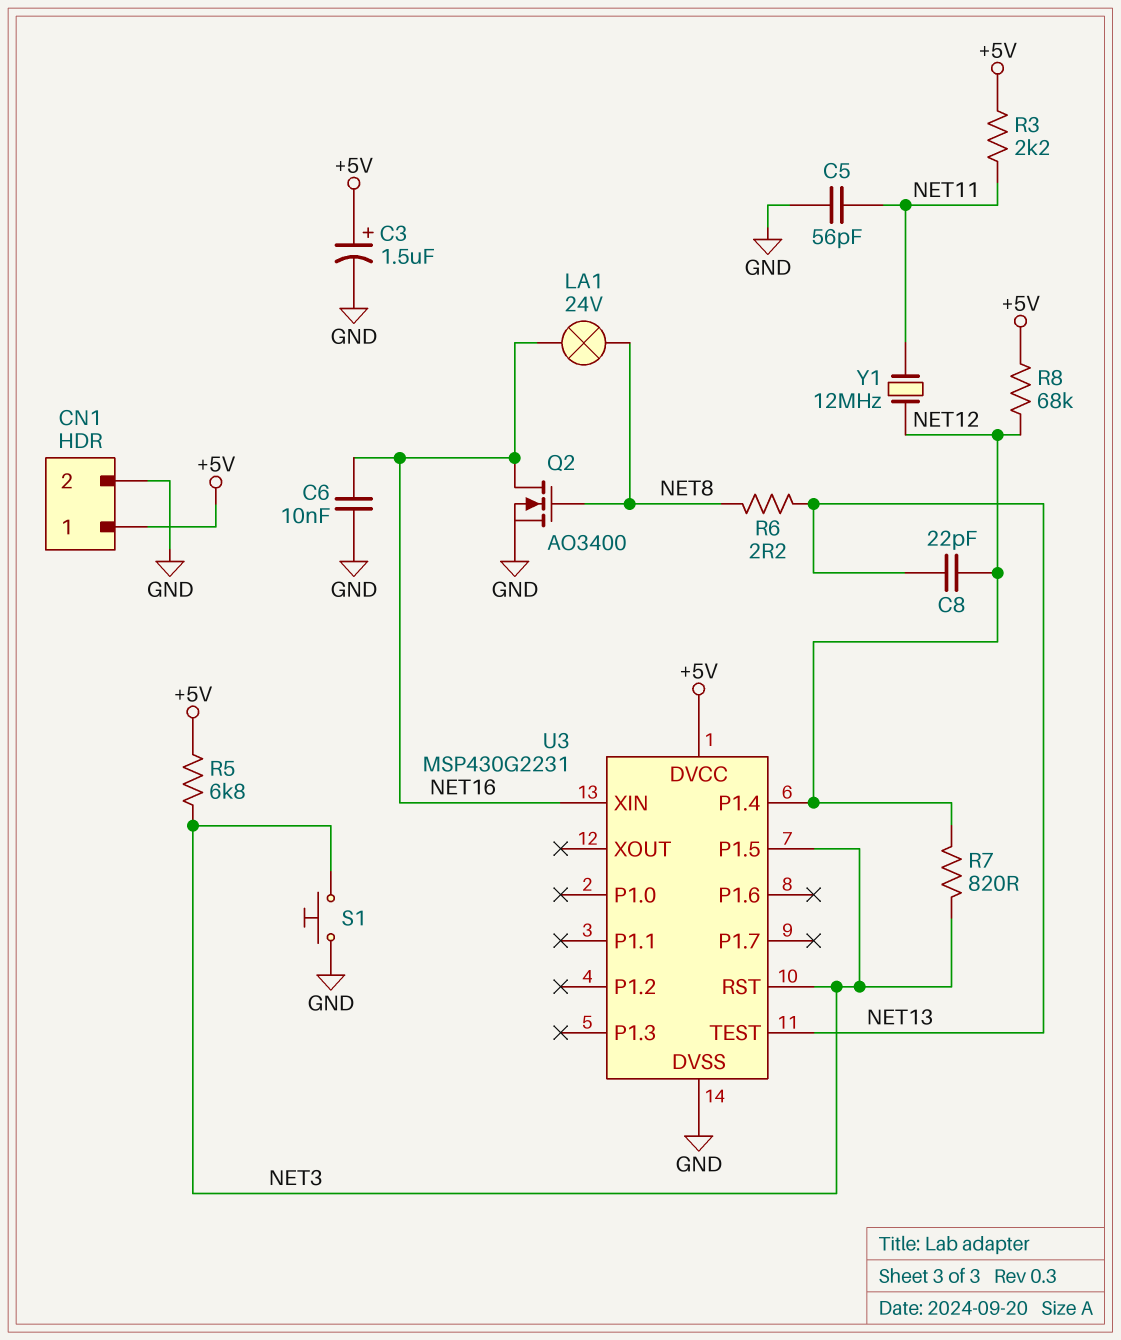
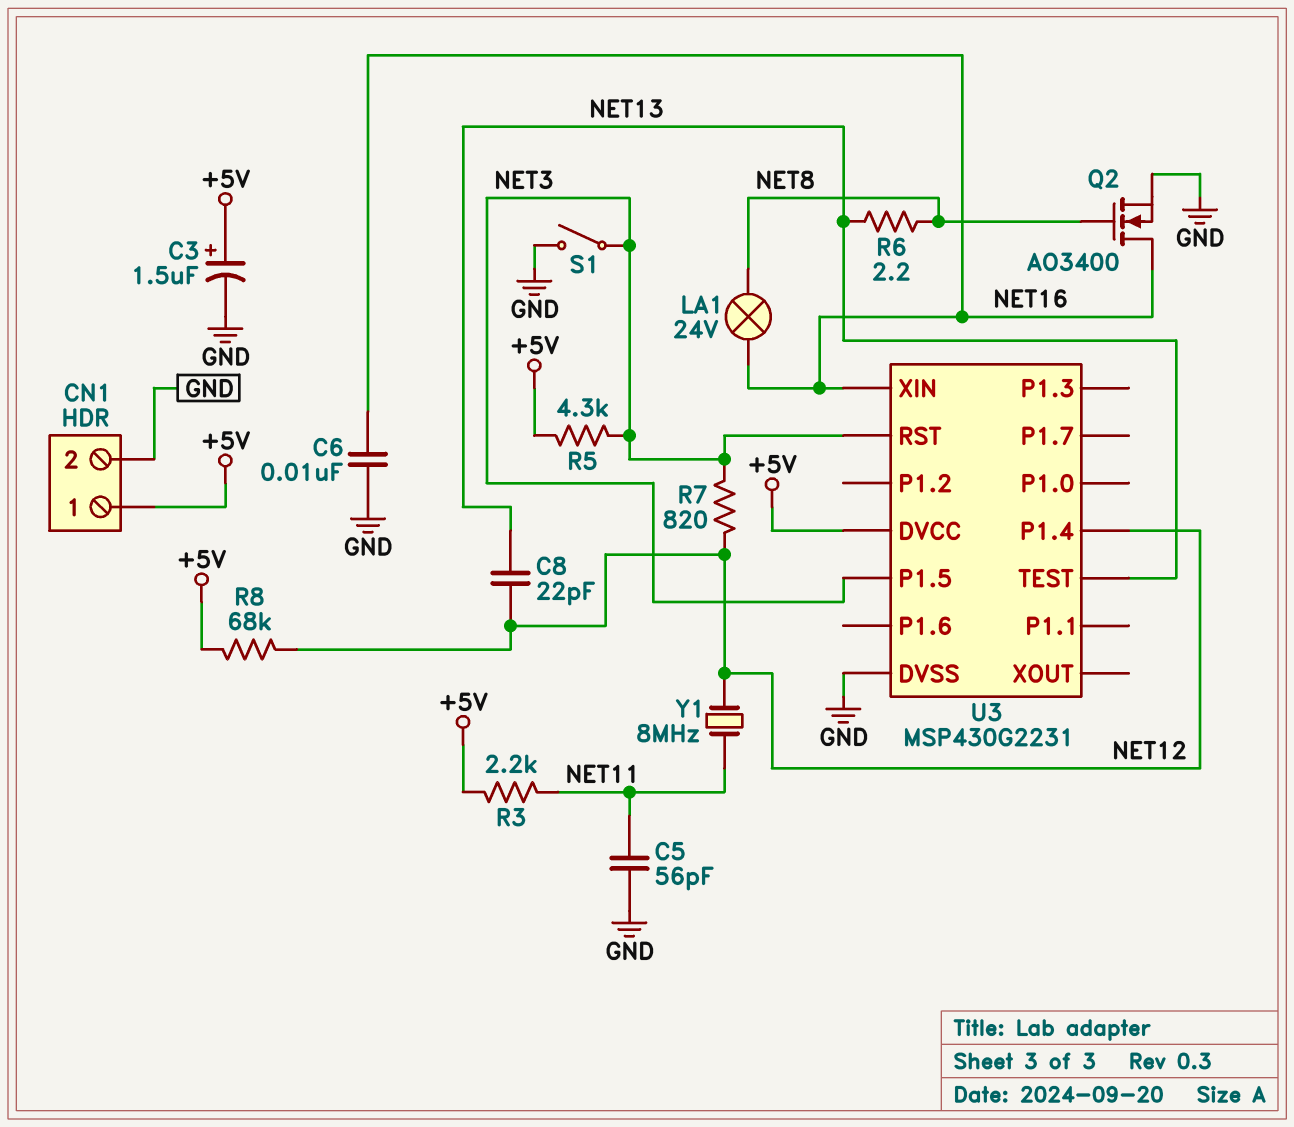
R5: 6.8k (+5V, NET3) -> 4.3k (+5V, NET3)
S1: button (GND, NET3) -> switch (GND, NET3)
Y1: 12MHz (NET11, NET12) -> 8MHz (NET11, NET12)

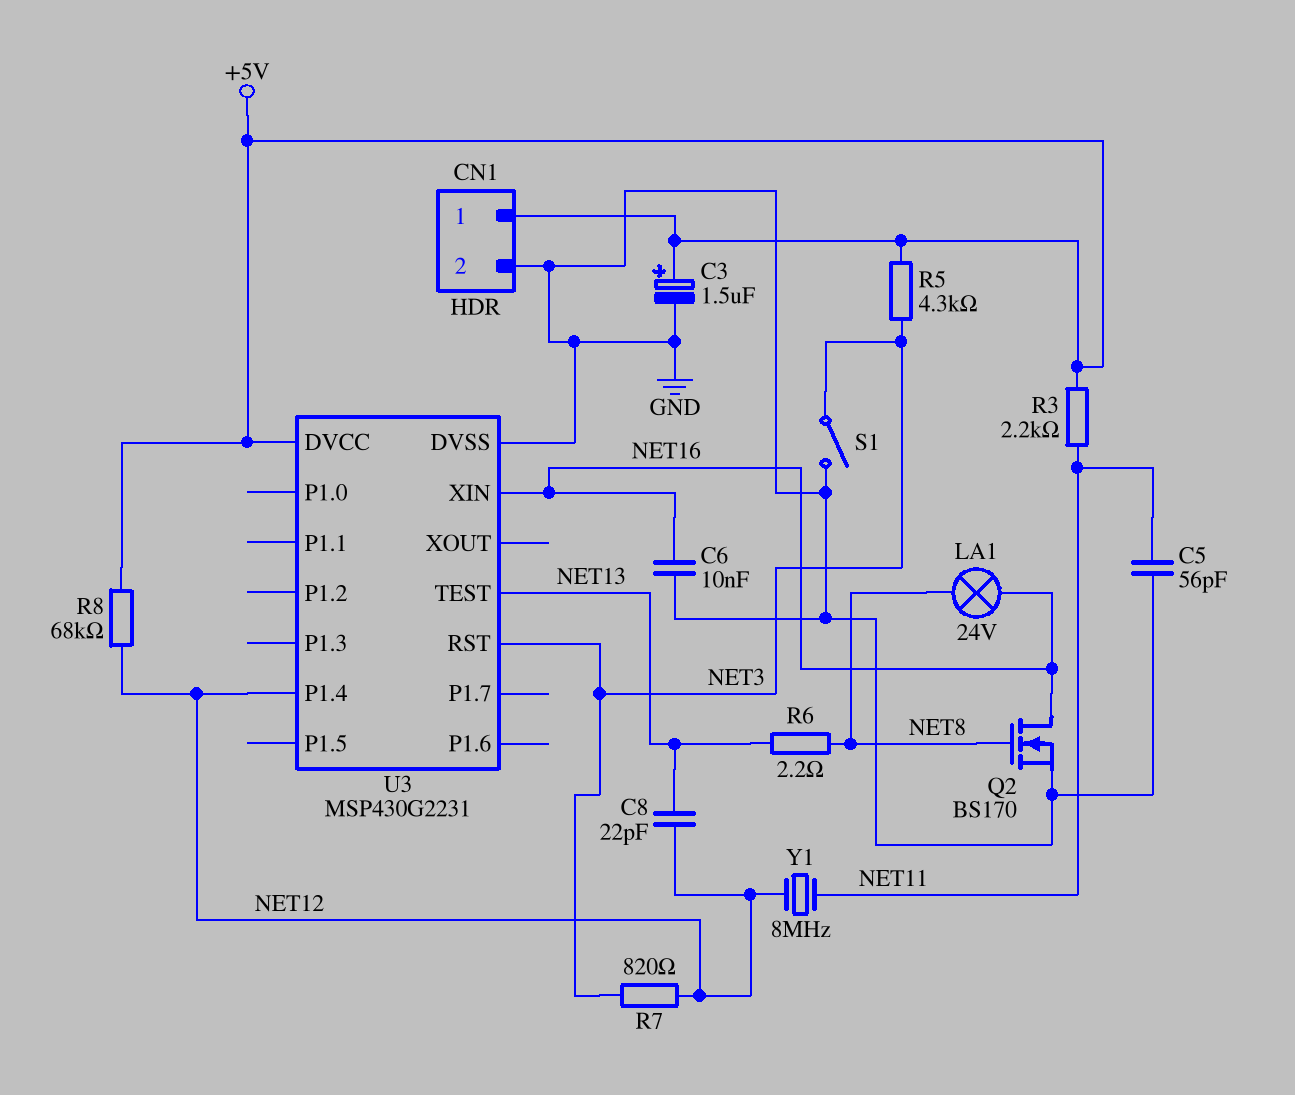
Q2: NMOS AO3400 (G NET8, D NET16, S GND) -> NMOS BS170 (G NET8, D NET16, S GND)
U3 pin P1.5: NET3 -> none

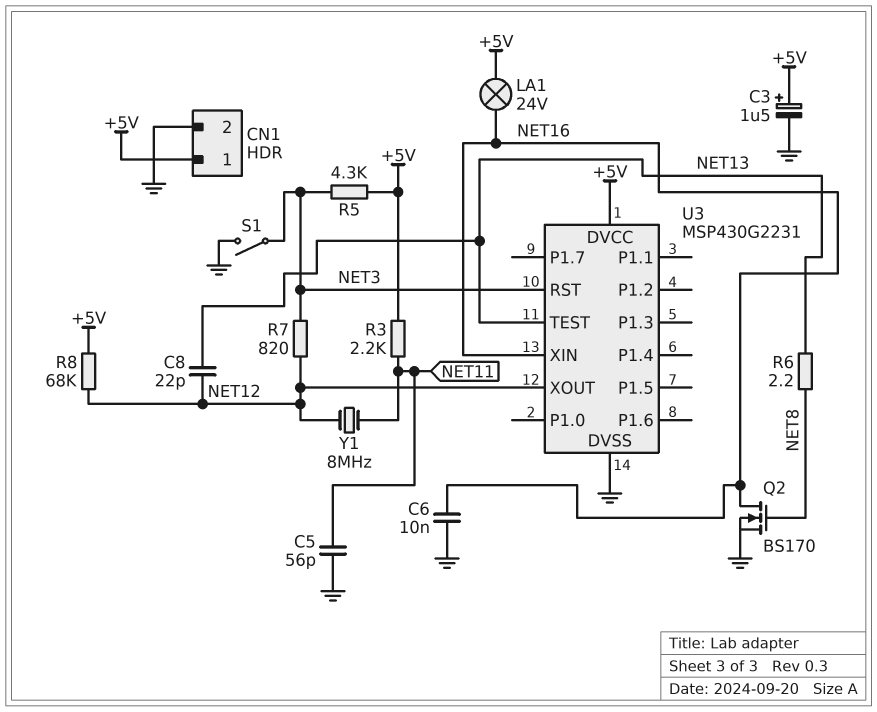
LA1: lamp 24V (NET8, NET16) -> lamp 24V (+5V, NET16)
U3 pin P1.4: NET12 -> none
U3 pin XOUT: none -> NET12

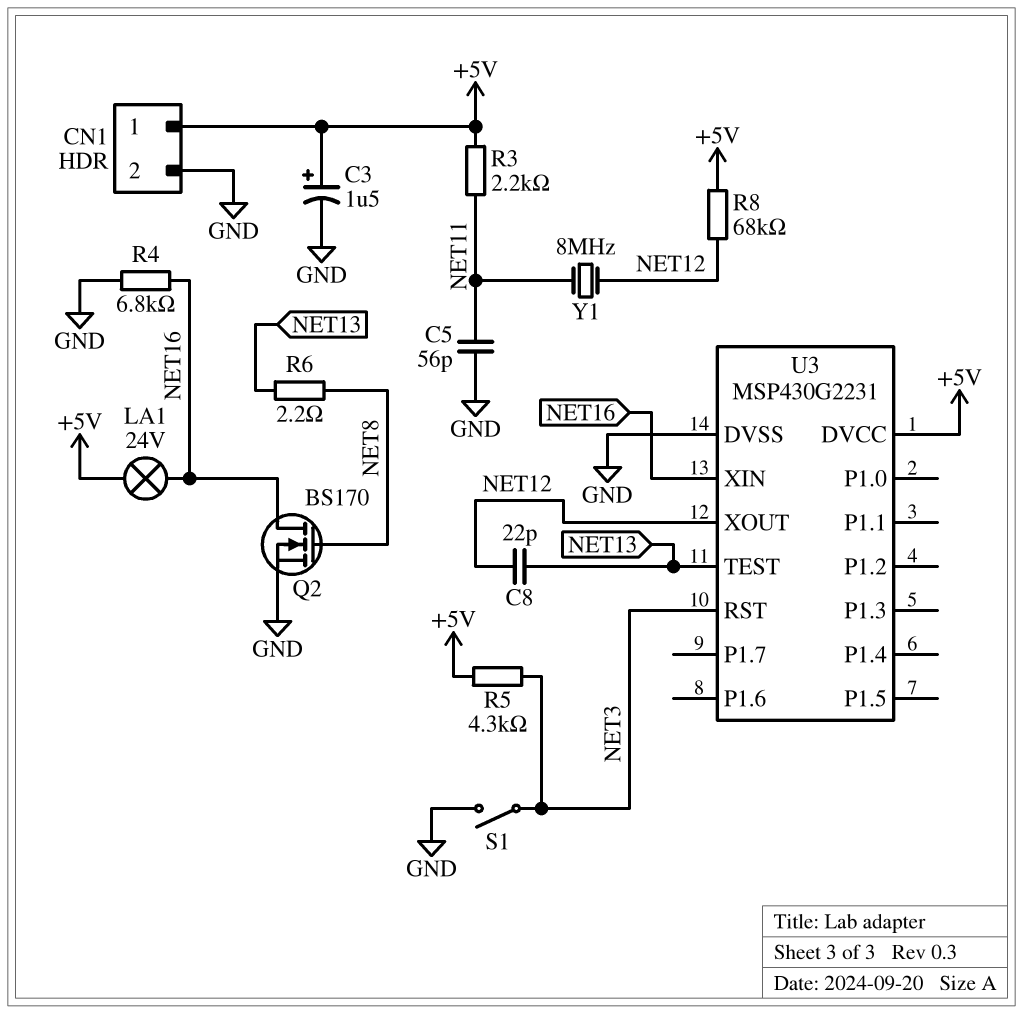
C6: 10nF (GND, NET16) -> none
R4: none -> 6.8k (GND, NET16)
R7: 820 (NET3, NET12) -> none

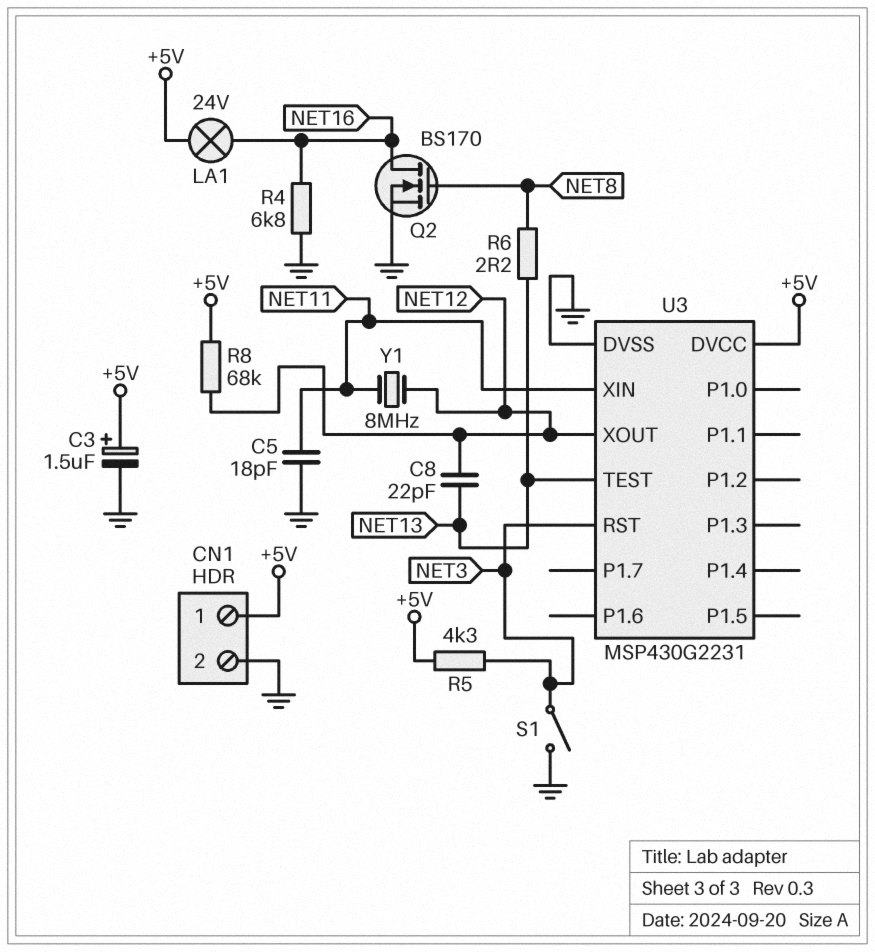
C5: 56pF (GND, NET11) -> 18pF (GND, NET11)
R3: 2.2k (+5V, NET11) -> none
U3 pin XIN: NET16 -> NET11

